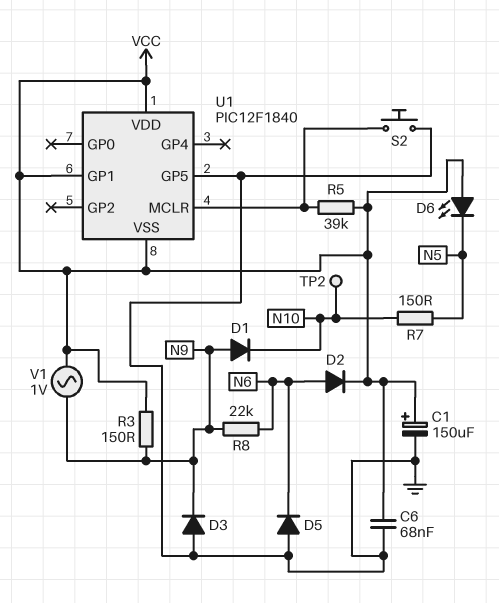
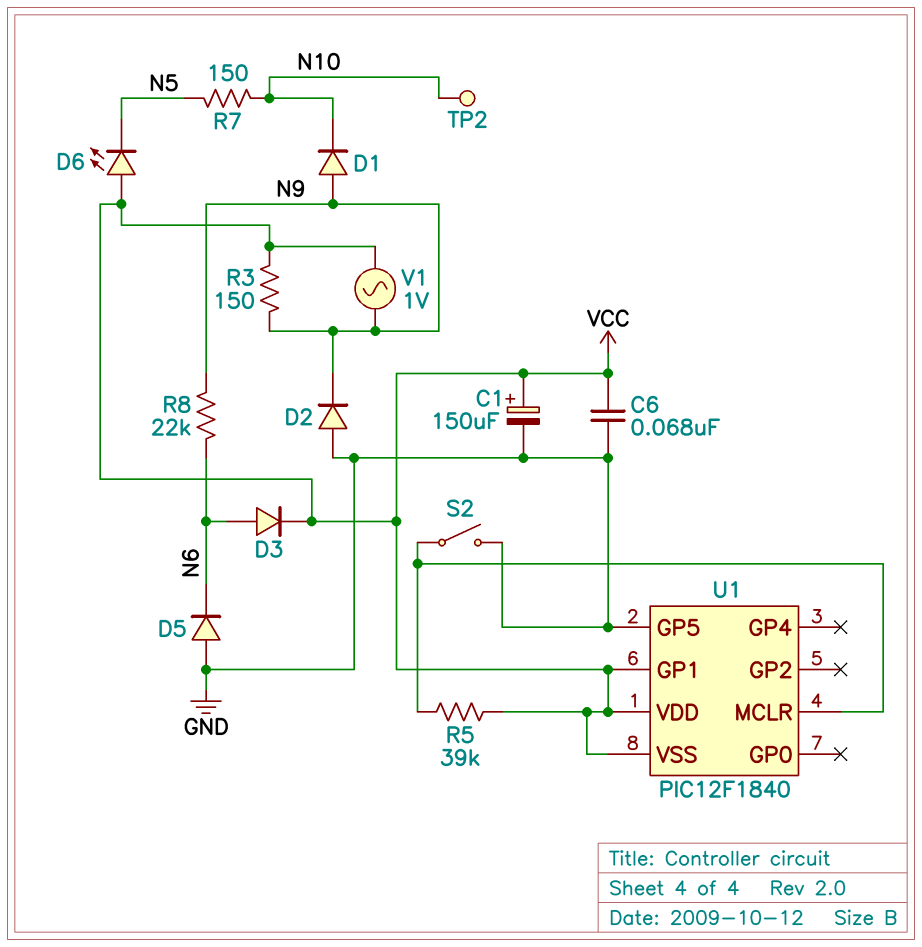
D2: diode (A N6, K VCC) -> diode (A GND, K N9)
D3: diode (A GND, K N9) -> diode (A N6, K VCC)
S2: button (GND, U1/MCLR) -> switch (GND, U1/MCLR)

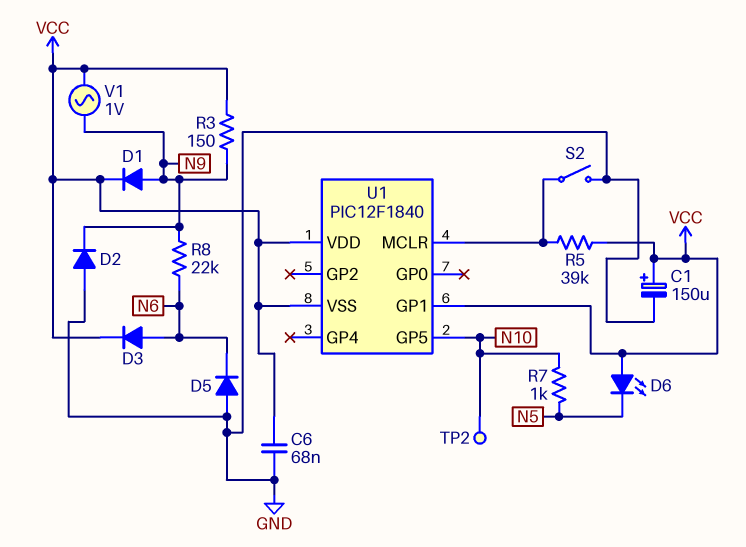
D1: diode (A N9, K N10) -> diode (A N9, K VCC)
R7: 150 (N5, N10) -> 1k (N5, N10)
U1 pin GP5: GND -> N10

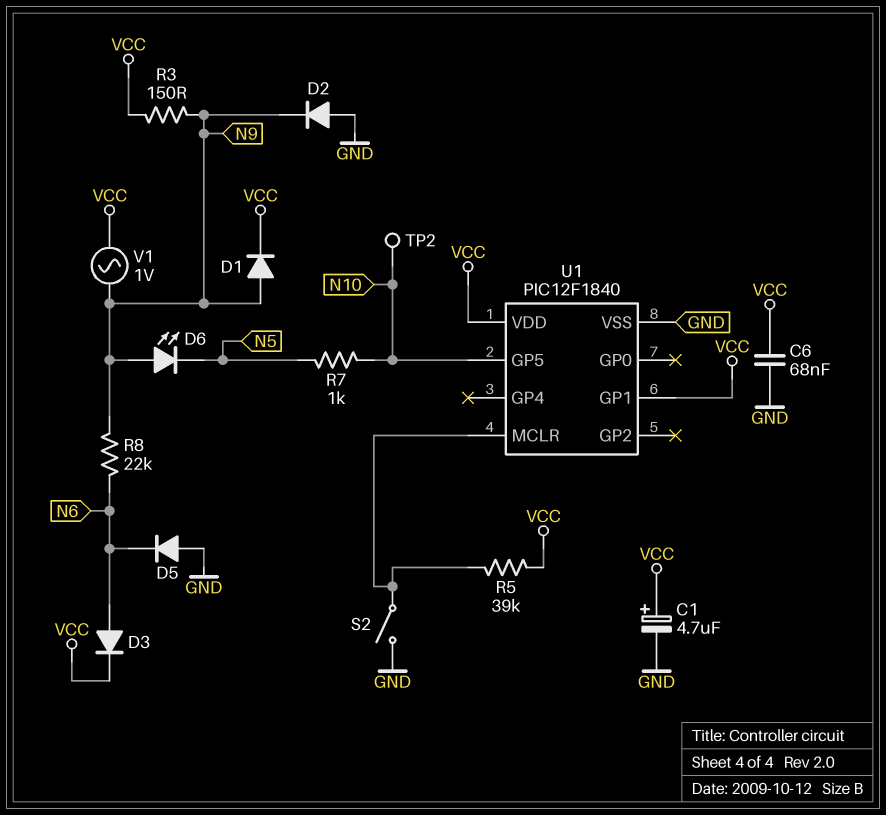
C1: 150uF (plus VCC, minus GND) -> 4.7uF (plus VCC, minus GND)
D6: LED (A VCC, K N5) -> LED (A N9, K N5)
U1 pin VSS: VCC -> GND

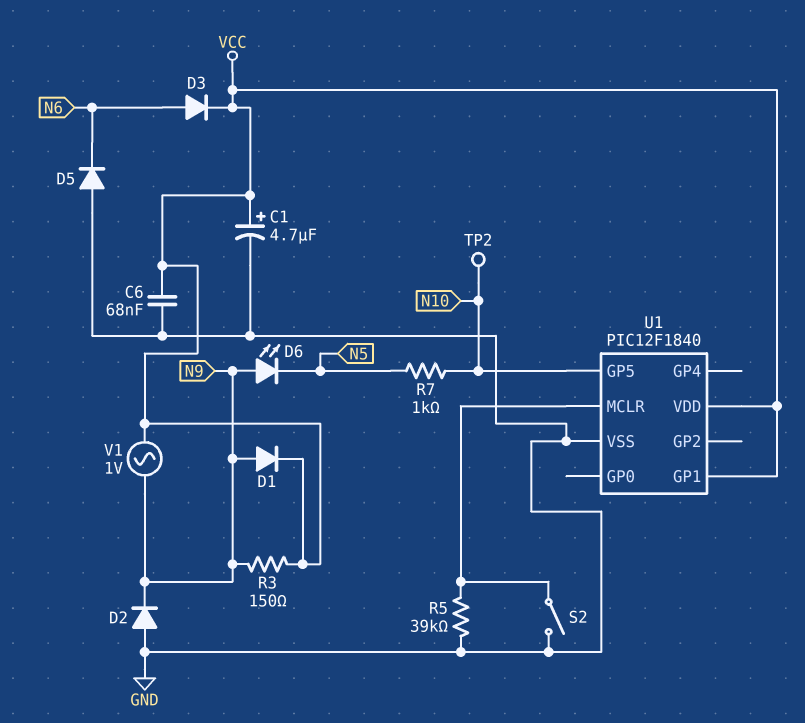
R5: 39k (U1/MCLR, VCC) -> 39k (GND, U1/MCLR)
R8: 22k (N6, N9) -> none

